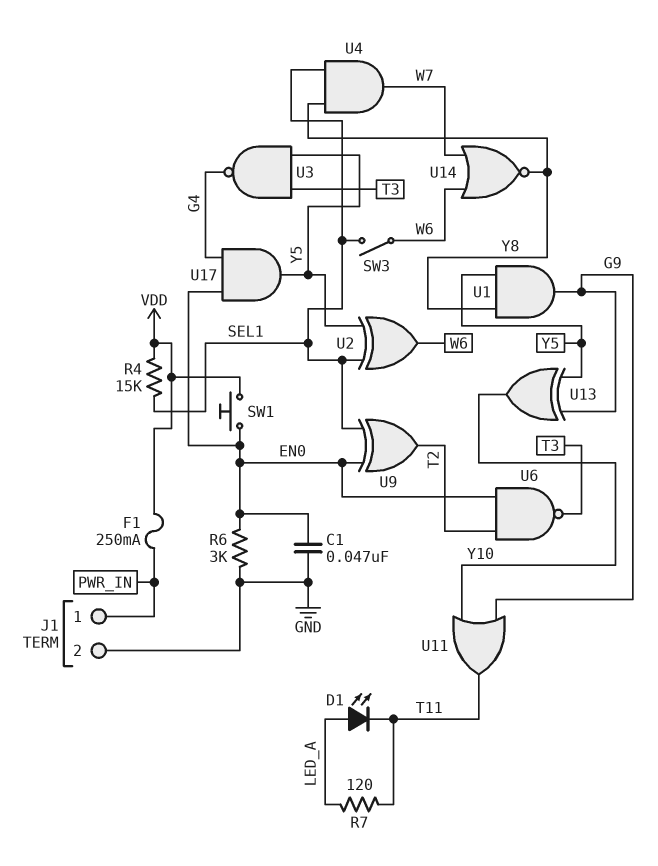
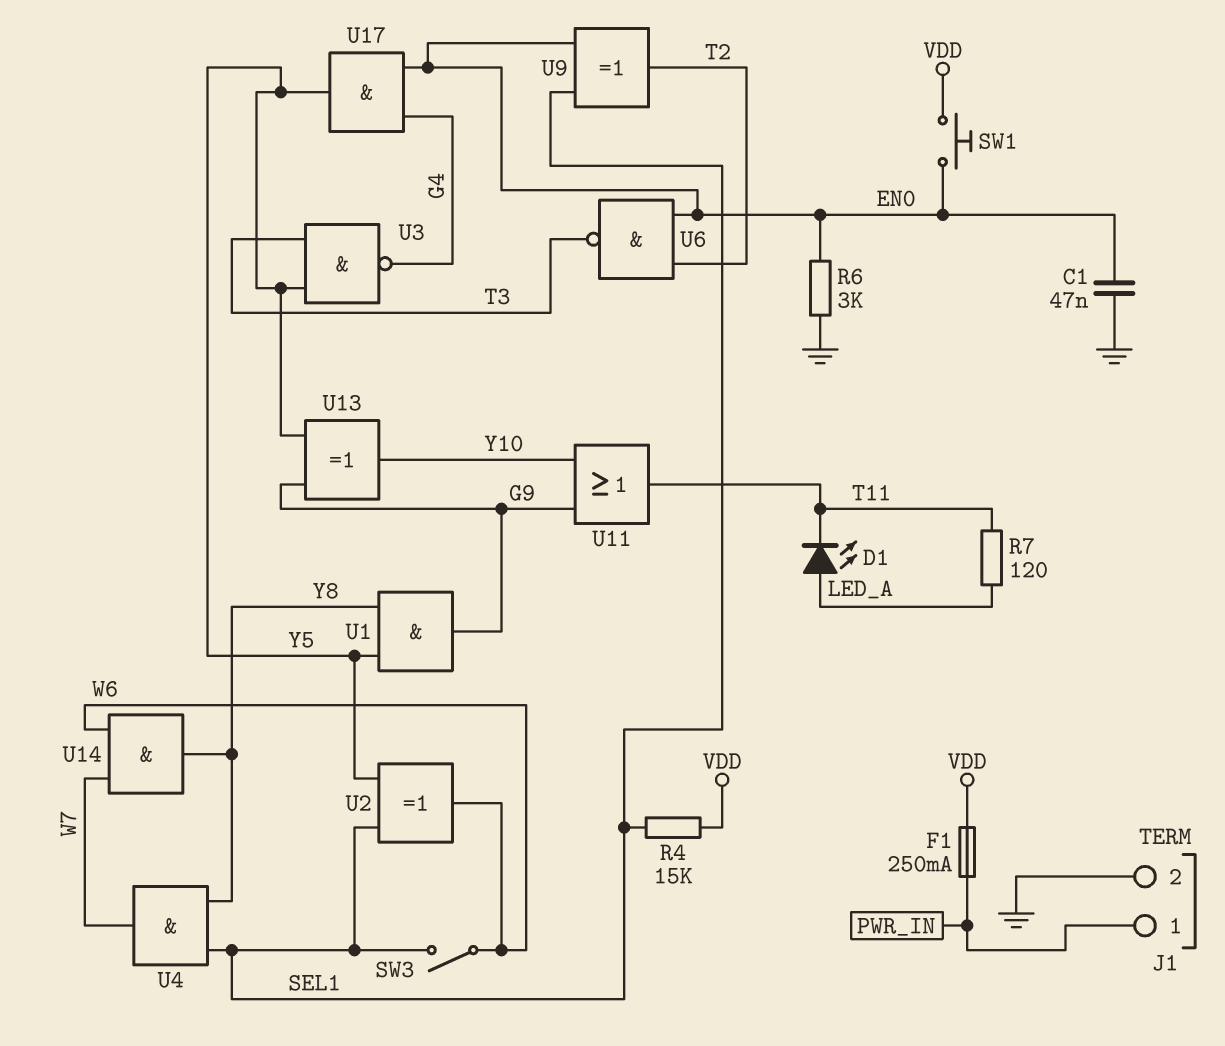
U14: NOR (in W6, in W7, out Y8) -> AND (in W6, in W7, out Y8)

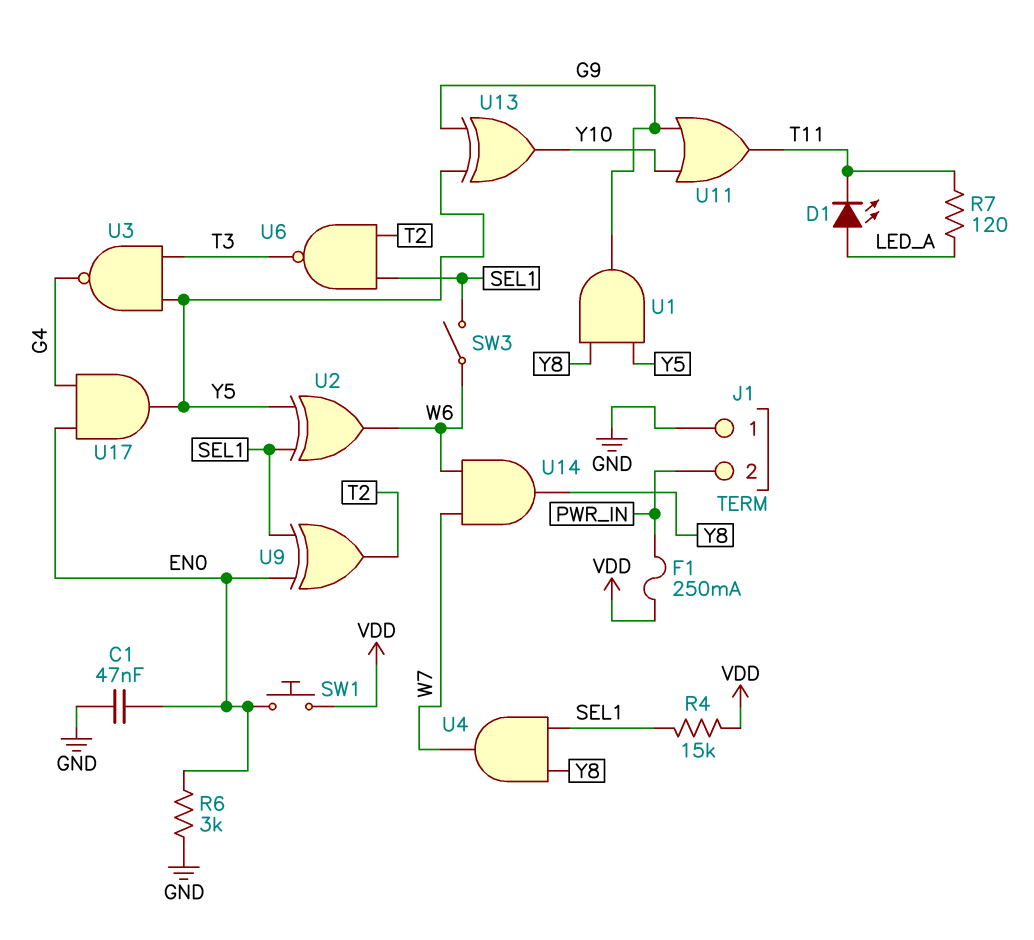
J1 pin 1: PWR_IN -> GND
J1 pin 2: GND -> PWR_IN
U6: NAND (in EN0, in T2, out T3) -> NAND (in SEL1, in T2, out T3)

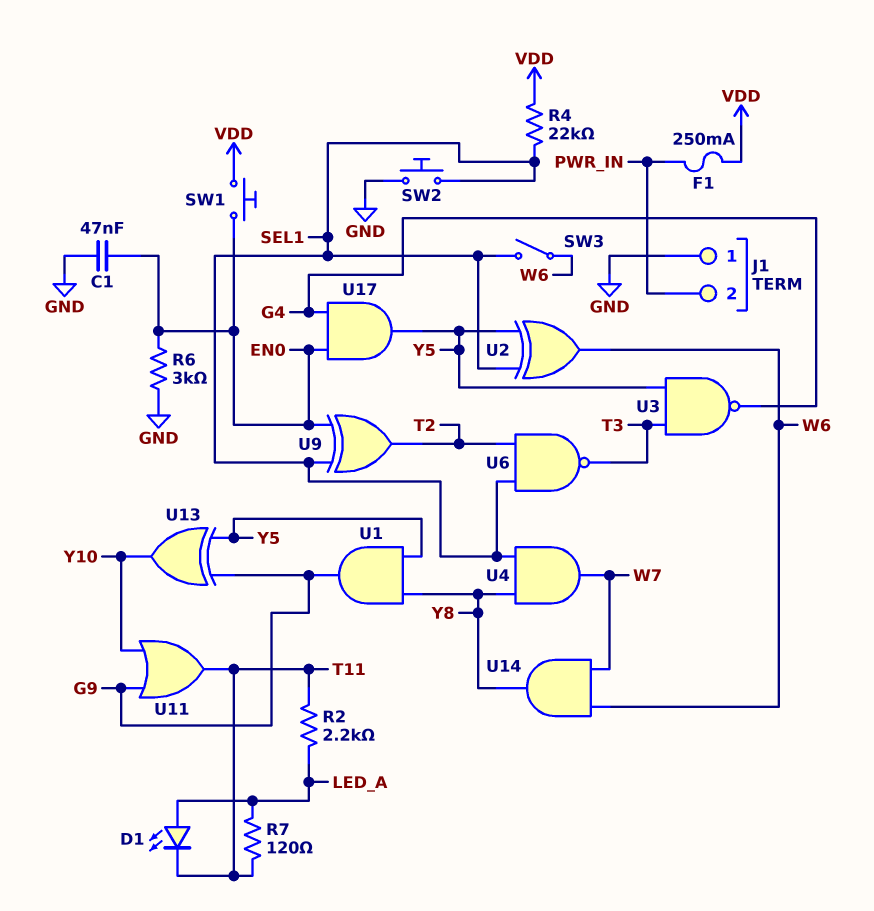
R2: none -> 2.2k (LED_A, T11)
R4: 15k (SEL1, VDD) -> 22k (SEL1, VDD)
SW2: none -> button (GND, SEL1)

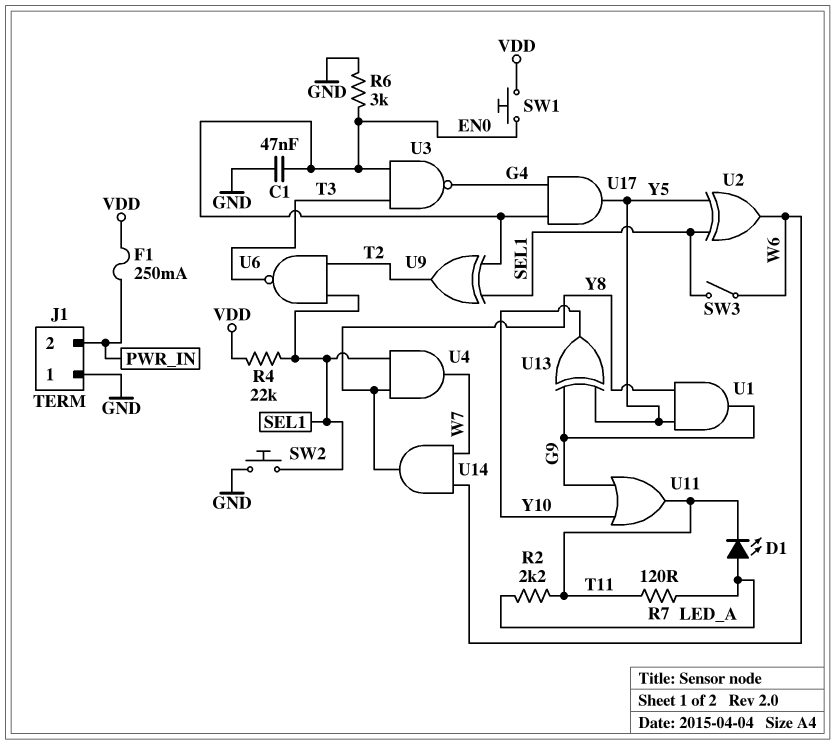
U3: NAND (in T3, in Y5, out G4) -> NAND (in EN0, in T3, out G4)

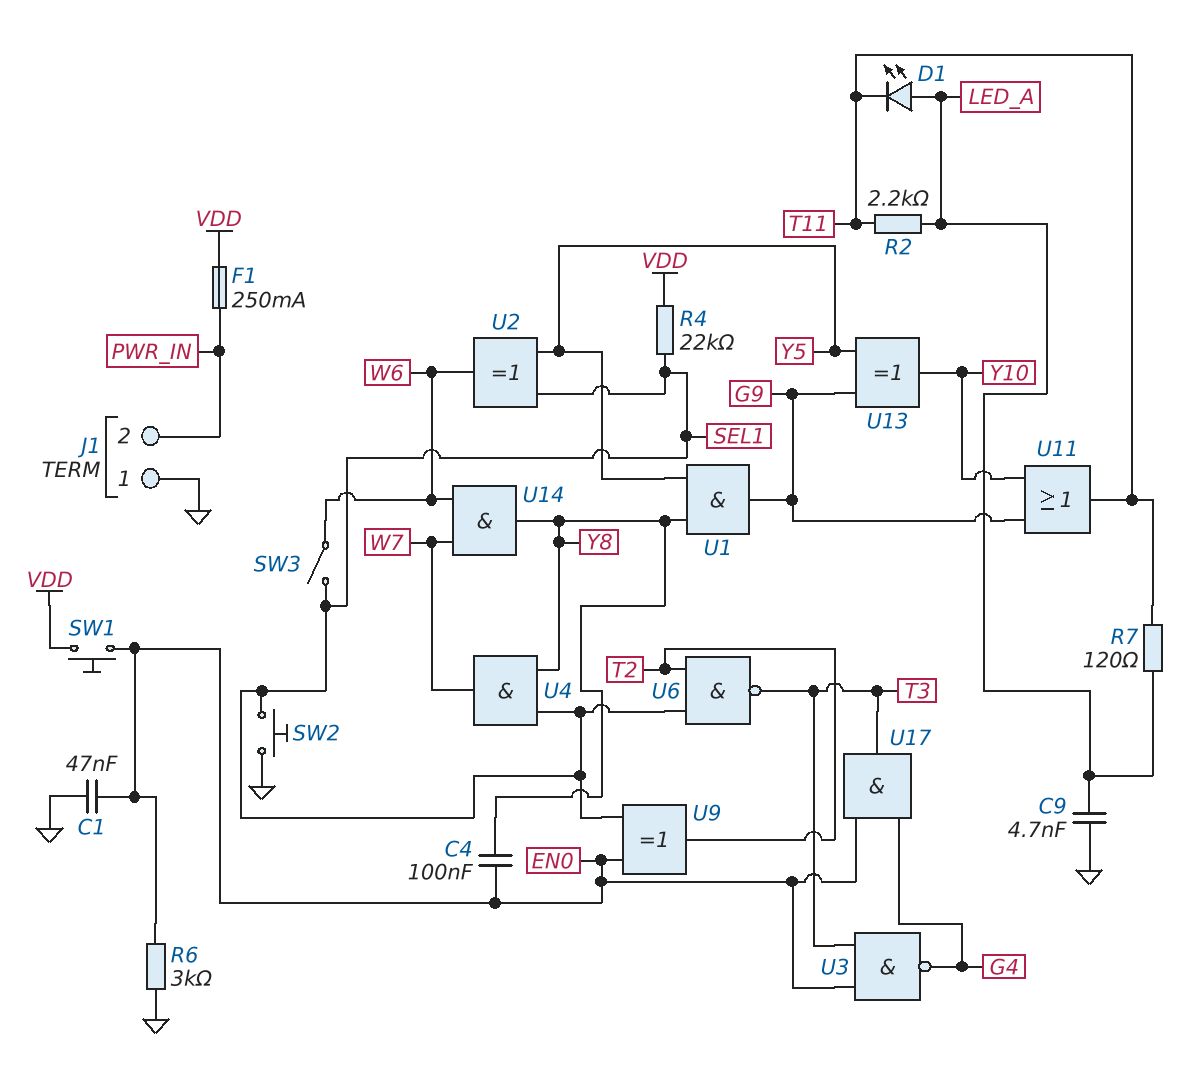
C4: none -> 100nF (EN0, Y8)
C9: none -> 4.7nF (GND, LED_A)
U17: AND (in EN0, in G4, out Y5) -> AND (in EN0, in G4, out T3)

